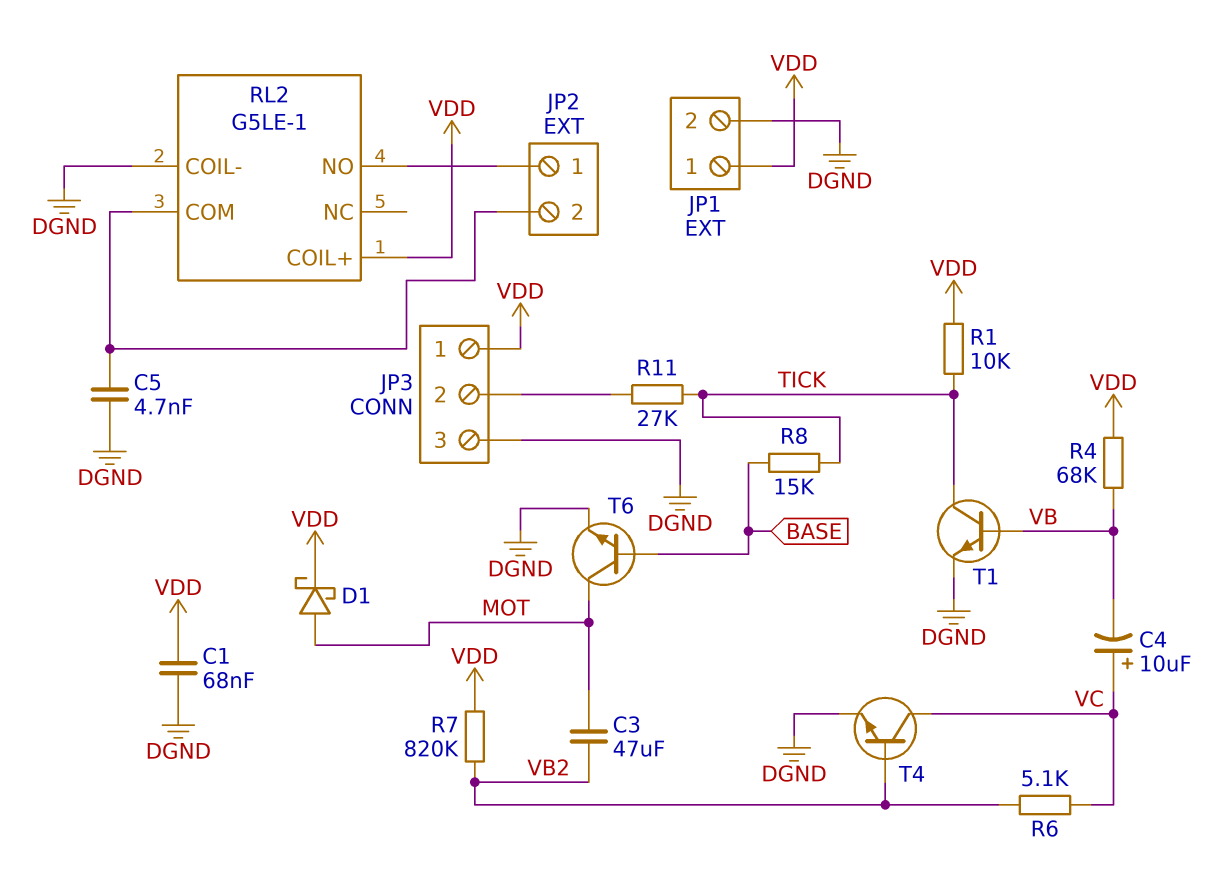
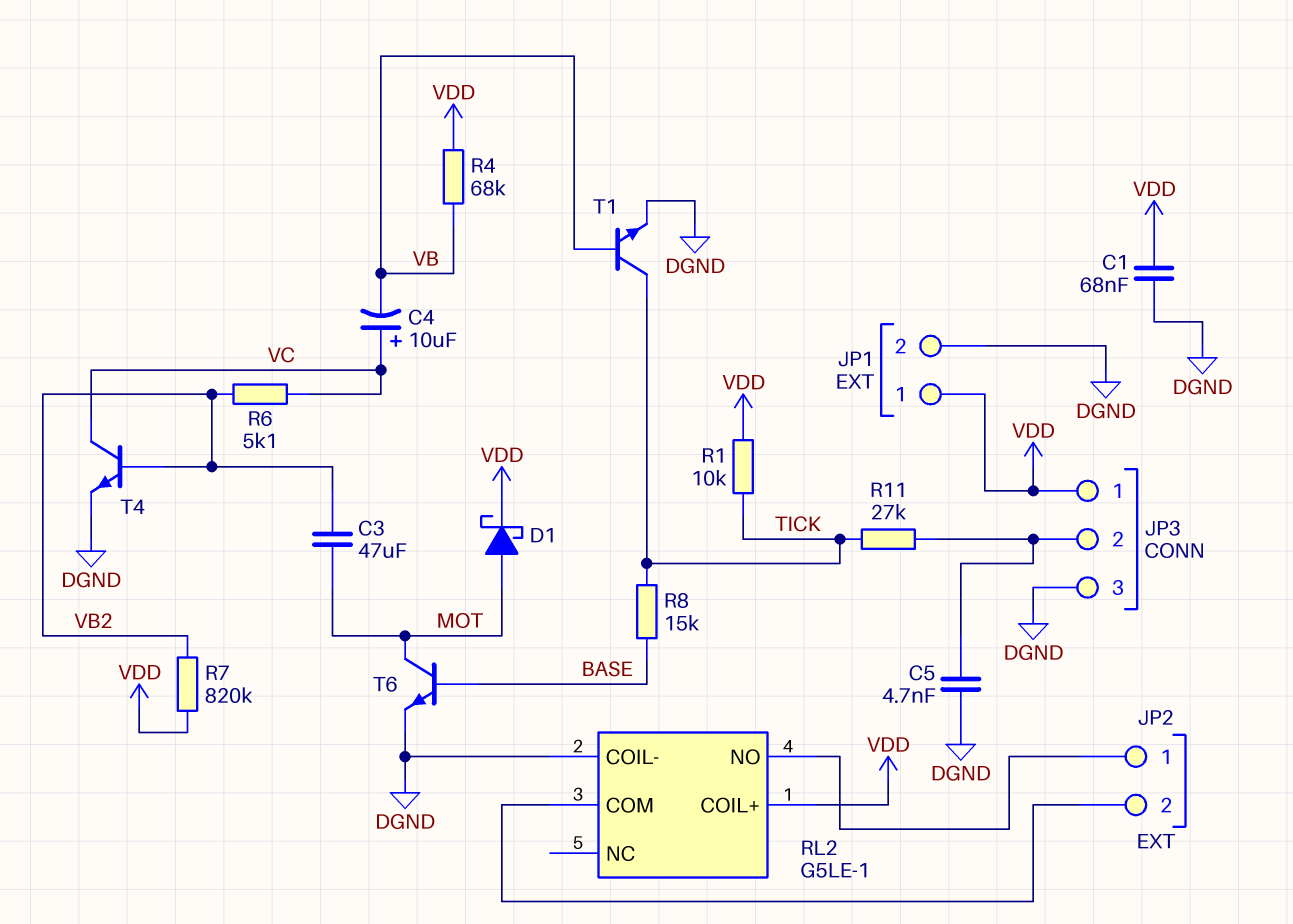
C5: 4.7nF (DGND, JP2/2) -> 4.7nF (DGND, JP3/2)

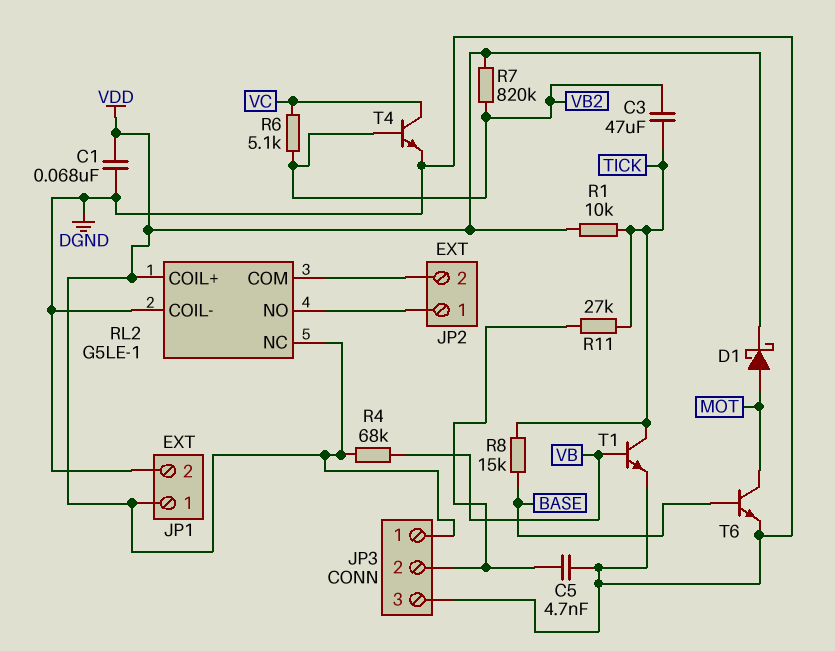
C3: 47uF (MOT, VB2) -> 47uF (TICK, VB2)
C4: 10uF (plus VC, minus VB) -> none
RL2 pin NC: none -> VDD

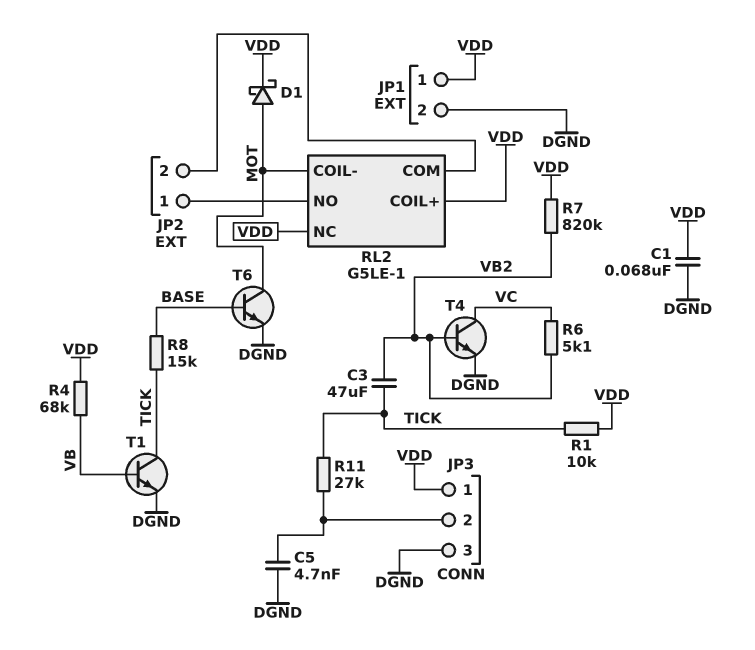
RL2 pin COIL-: DGND -> MOT

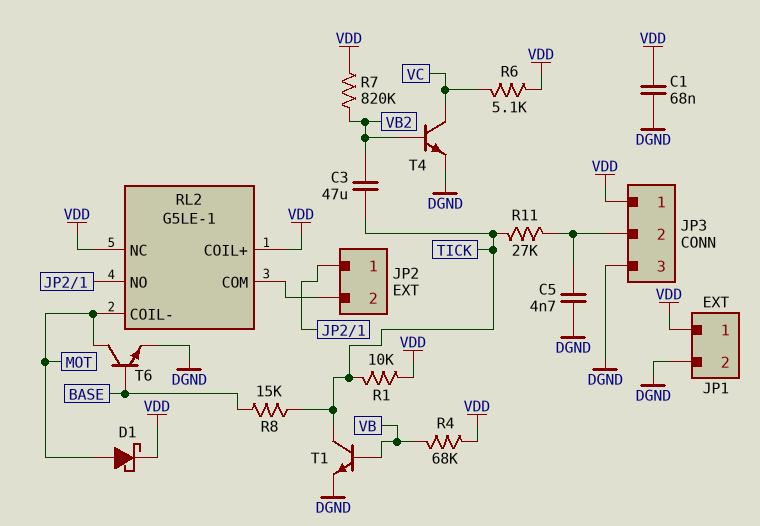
R6: 5.1k (VB2, VC) -> 5.1k (VC, VDD)

